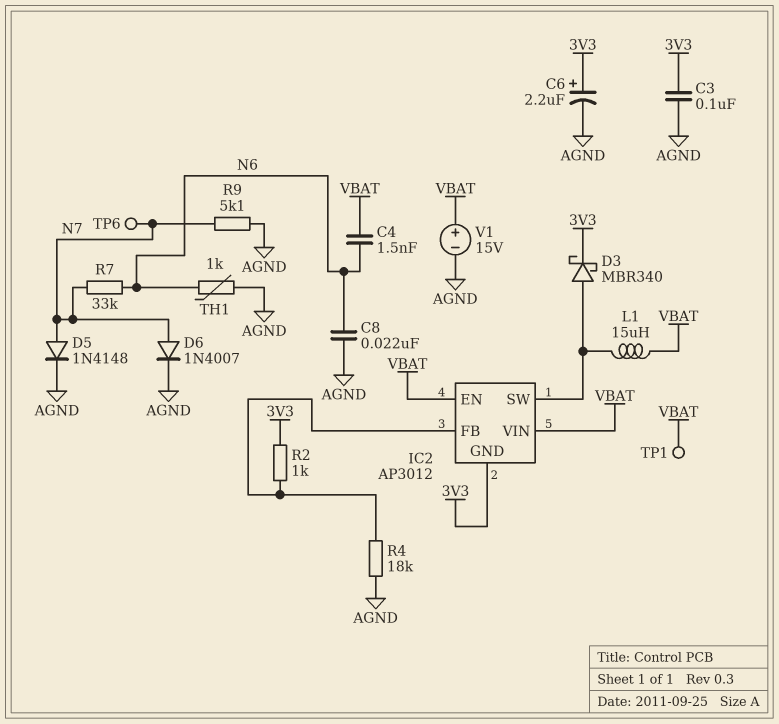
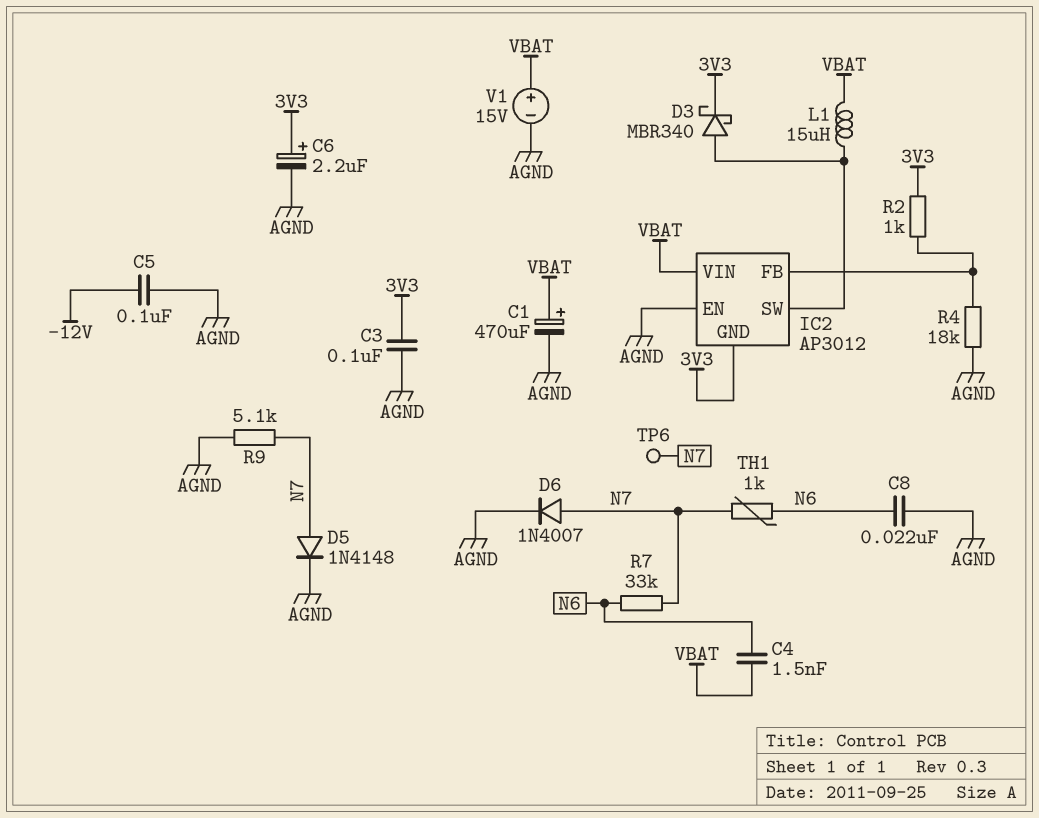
C1: none -> 470uF (plus VBAT, minus AGND)
C5: none -> 100nF (-12V, AGND)
IC2 pin EN: VBAT -> AGND
TH1: 1k (AGND, N6) -> 1k (N6, N7)
TP1: test point (VBAT) -> none

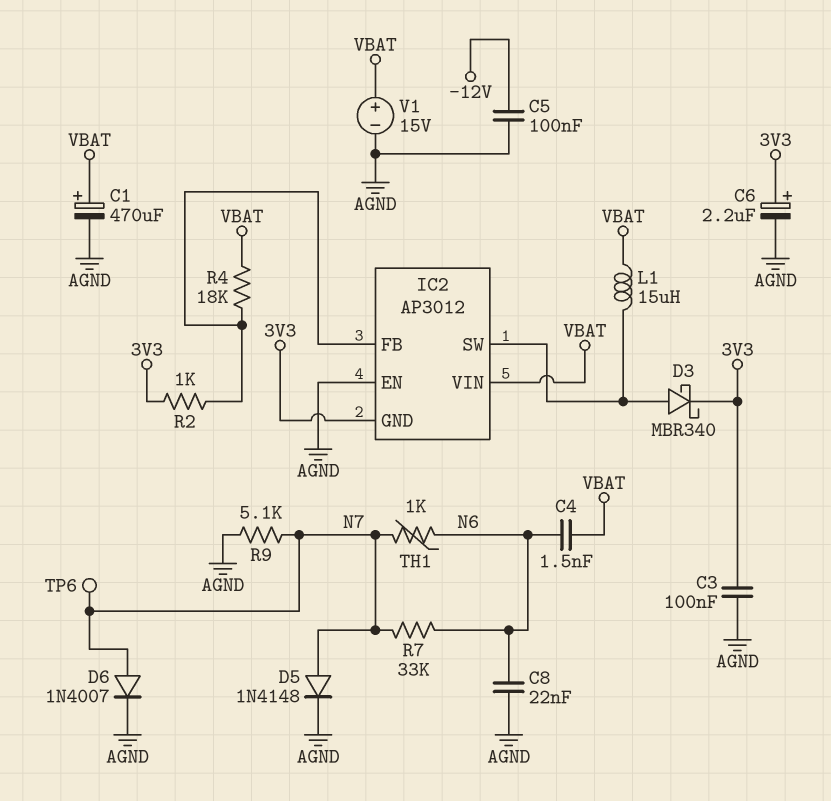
R4: 18k (AGND, IC2/FB) -> 18k (IC2/FB, VBAT)

